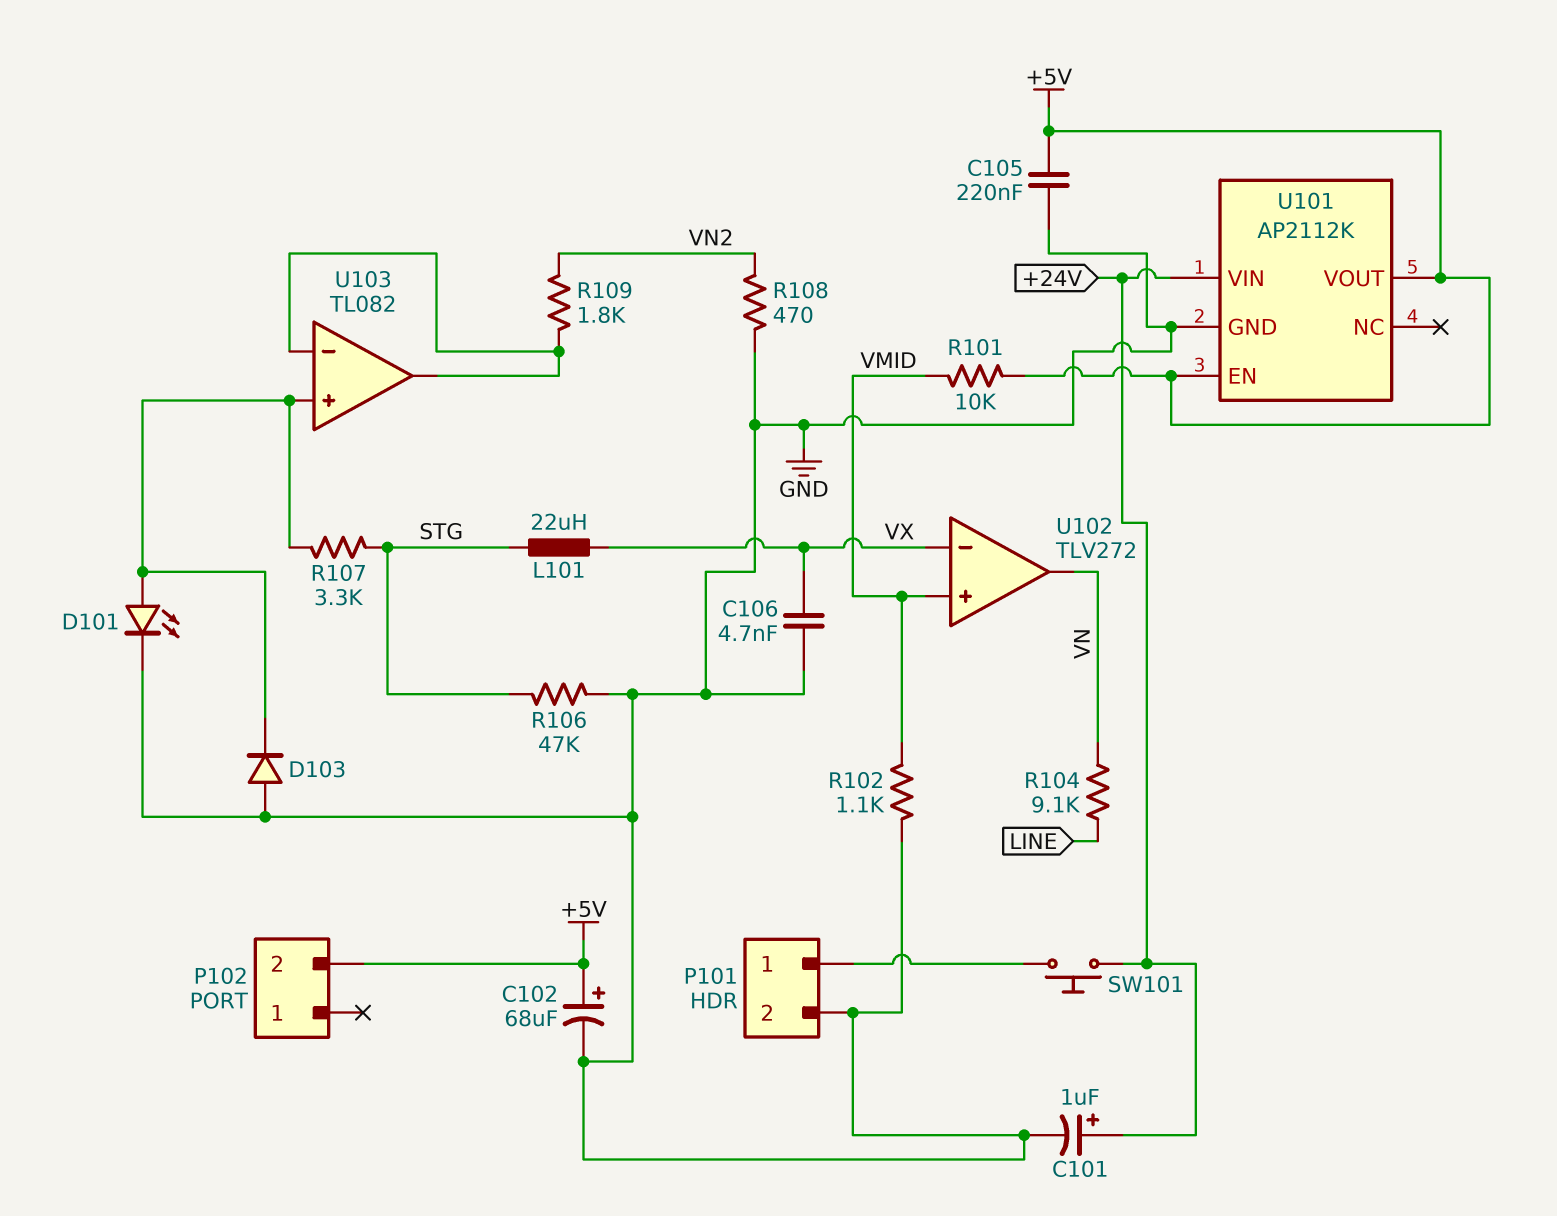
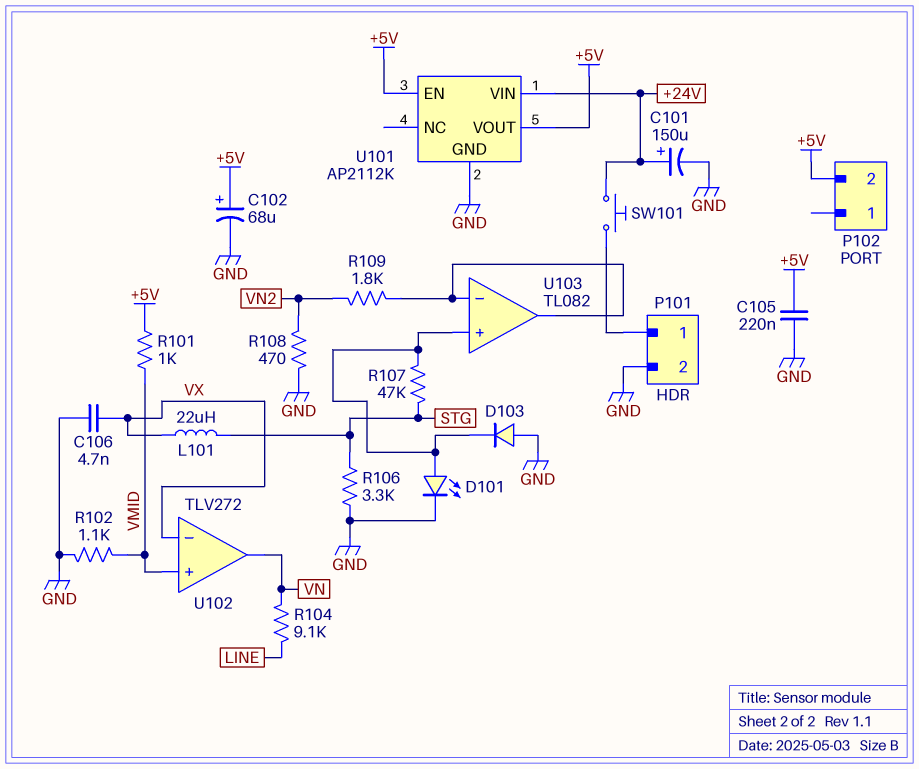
C101: 1uF (plus +24V, minus GND) -> 150uF (plus +24V, minus GND)
R101: 10k (+5V, VMID) -> 1k (+5V, VMID)
R106: 47k (GND, STG) -> 3.3k (GND, STG)
R107: 3.3k (STG, U103/in+) -> 47k (STG, U103/in+)

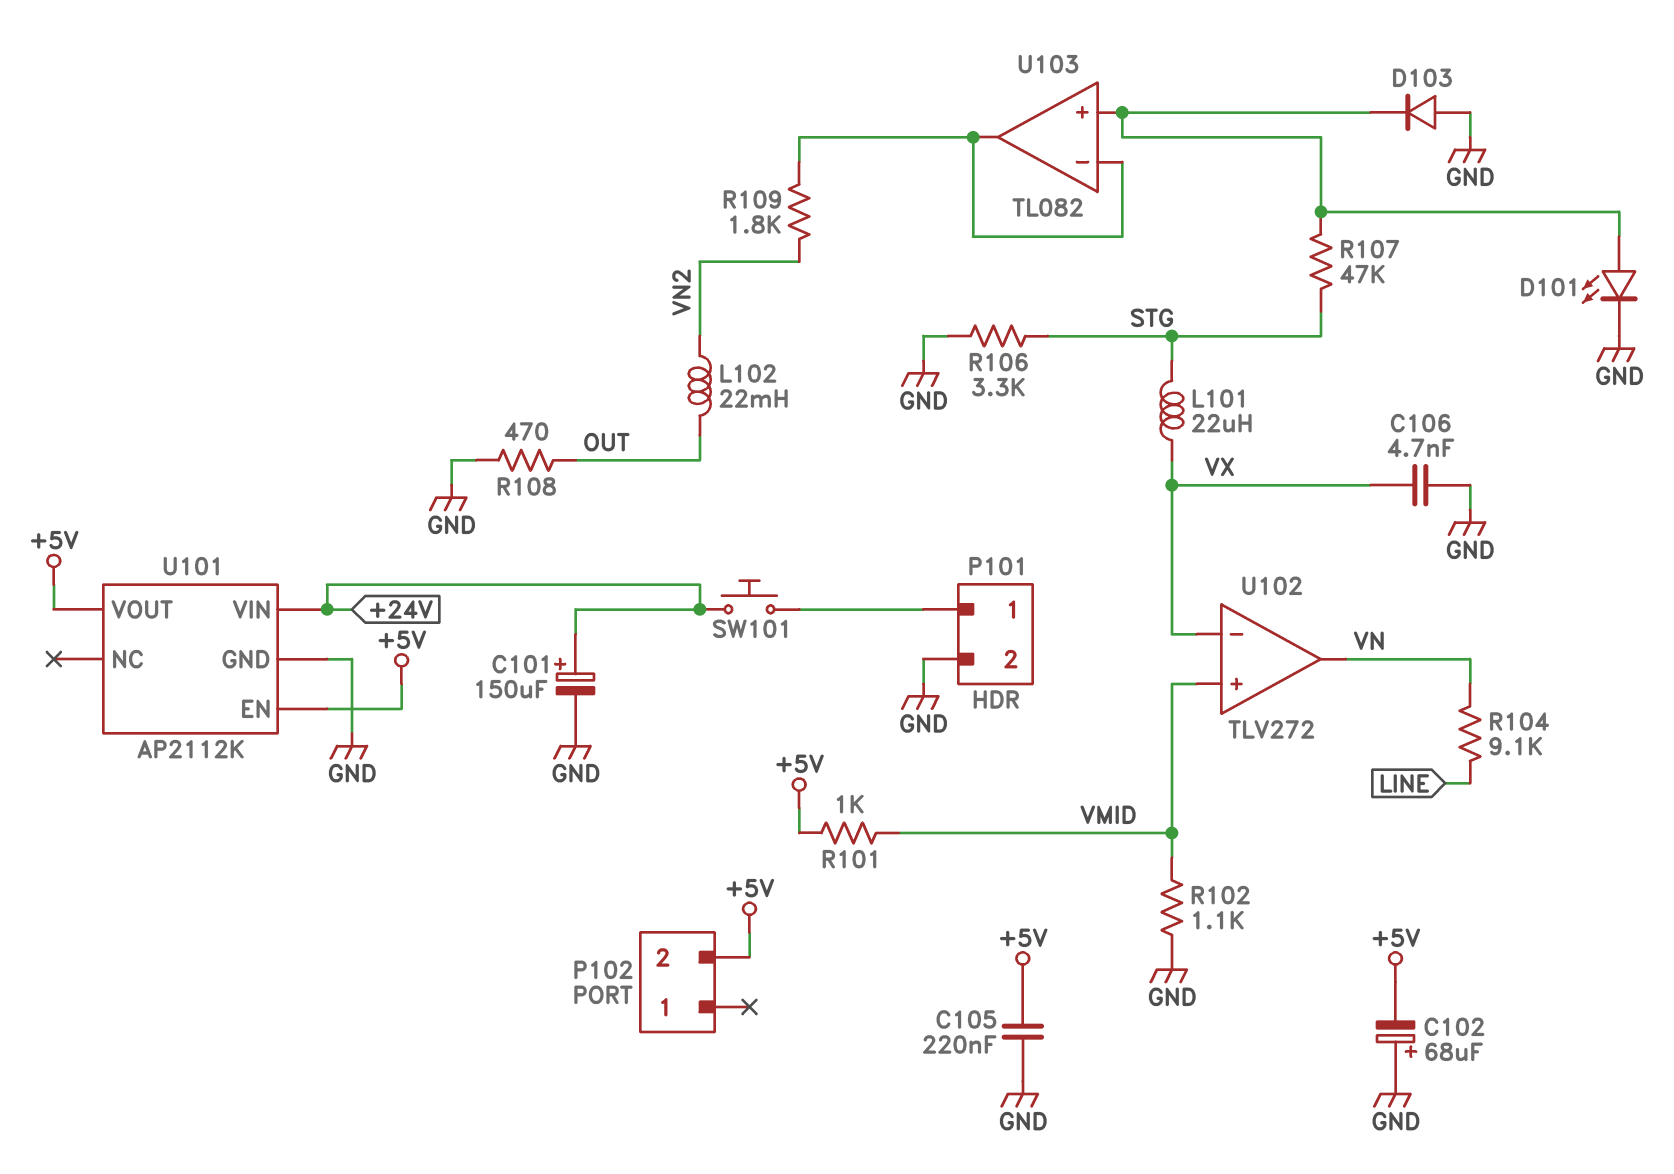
C102: 68uF (plus +5V, minus GND) -> 68uF (plus GND, minus +5V)
L102: none -> 22mH (OUT, VN2)
R108: 470 (GND, VN2) -> 470 (GND, OUT)

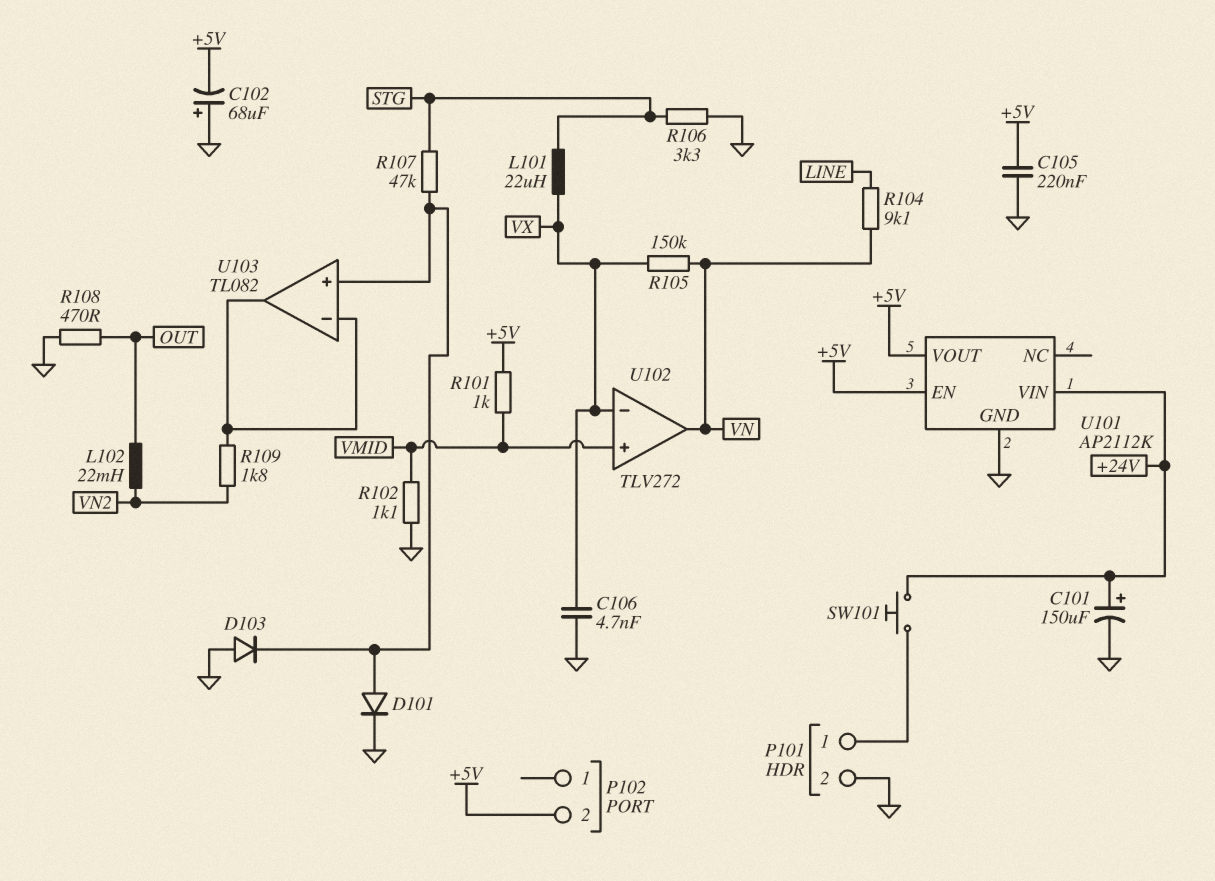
D101: LED (A U103/in+, K GND) -> diode (A U103/in+, K GND)
R105: none -> 150k (VN, VX)

